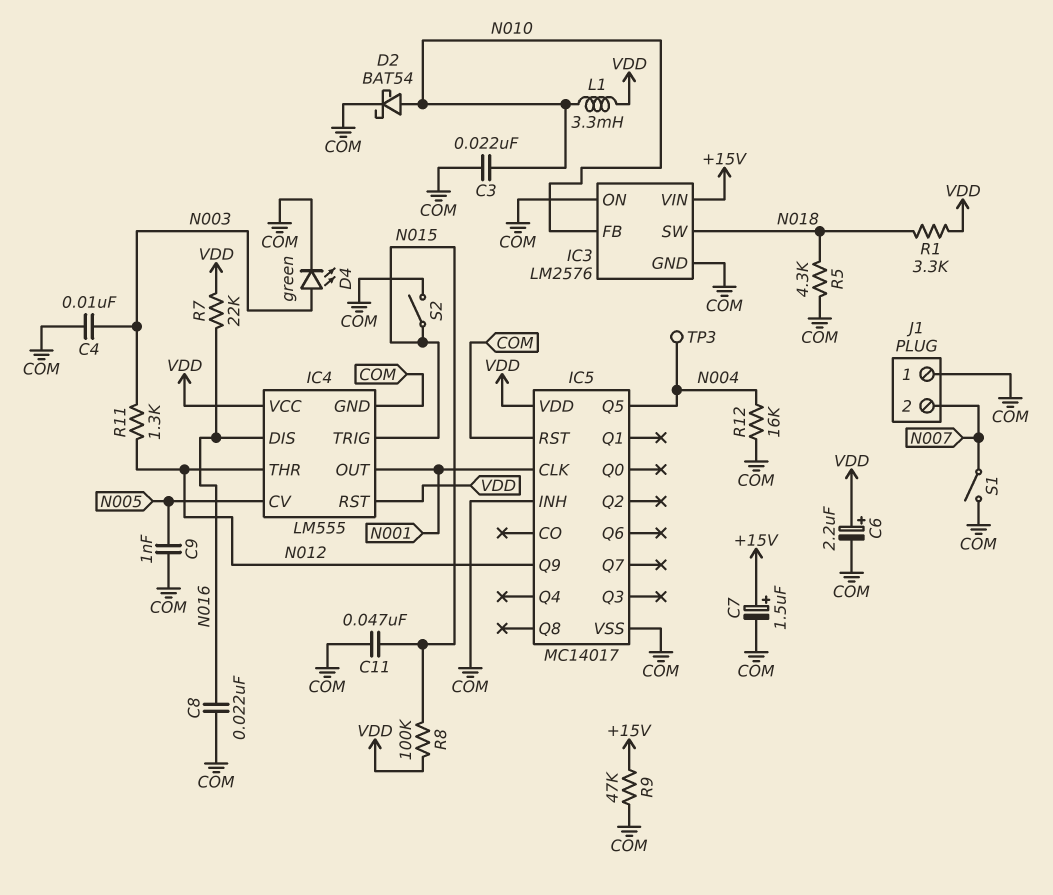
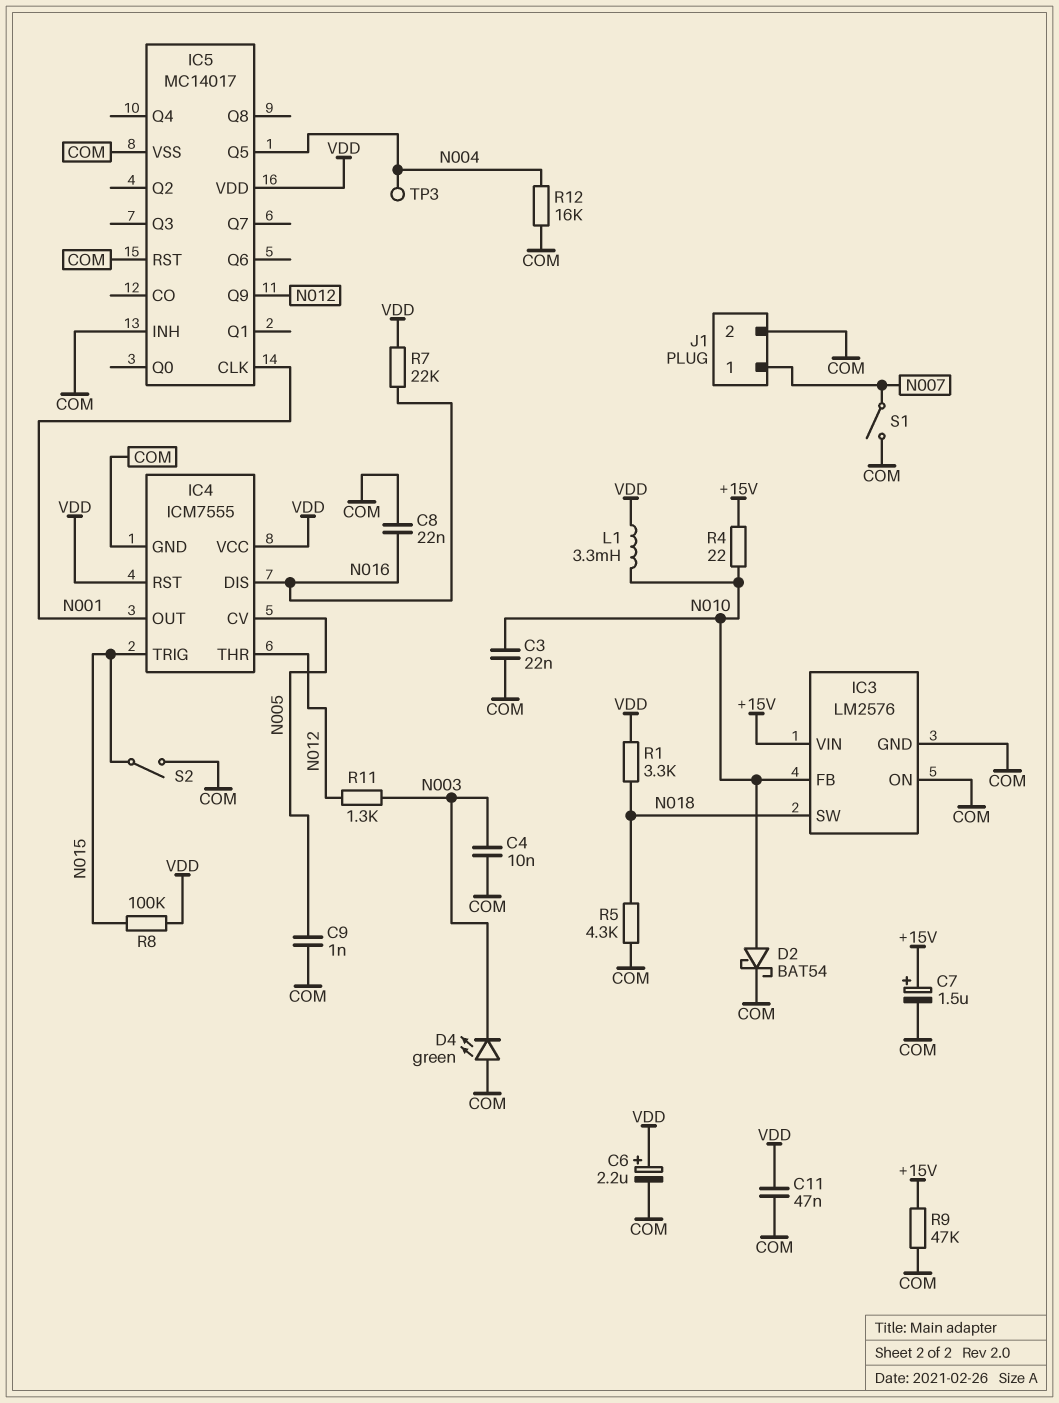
C11: 47nF (COM, N015) -> 47nF (COM, VDD)
D4: LED green (A N003, K COM) -> LED green (A COM, K N003)
IC4: LM555 -> ICM7555
J1 pin 1: COM -> N007
J1 pin 2: N007 -> COM
R4: none -> 22 (+15V, N010)

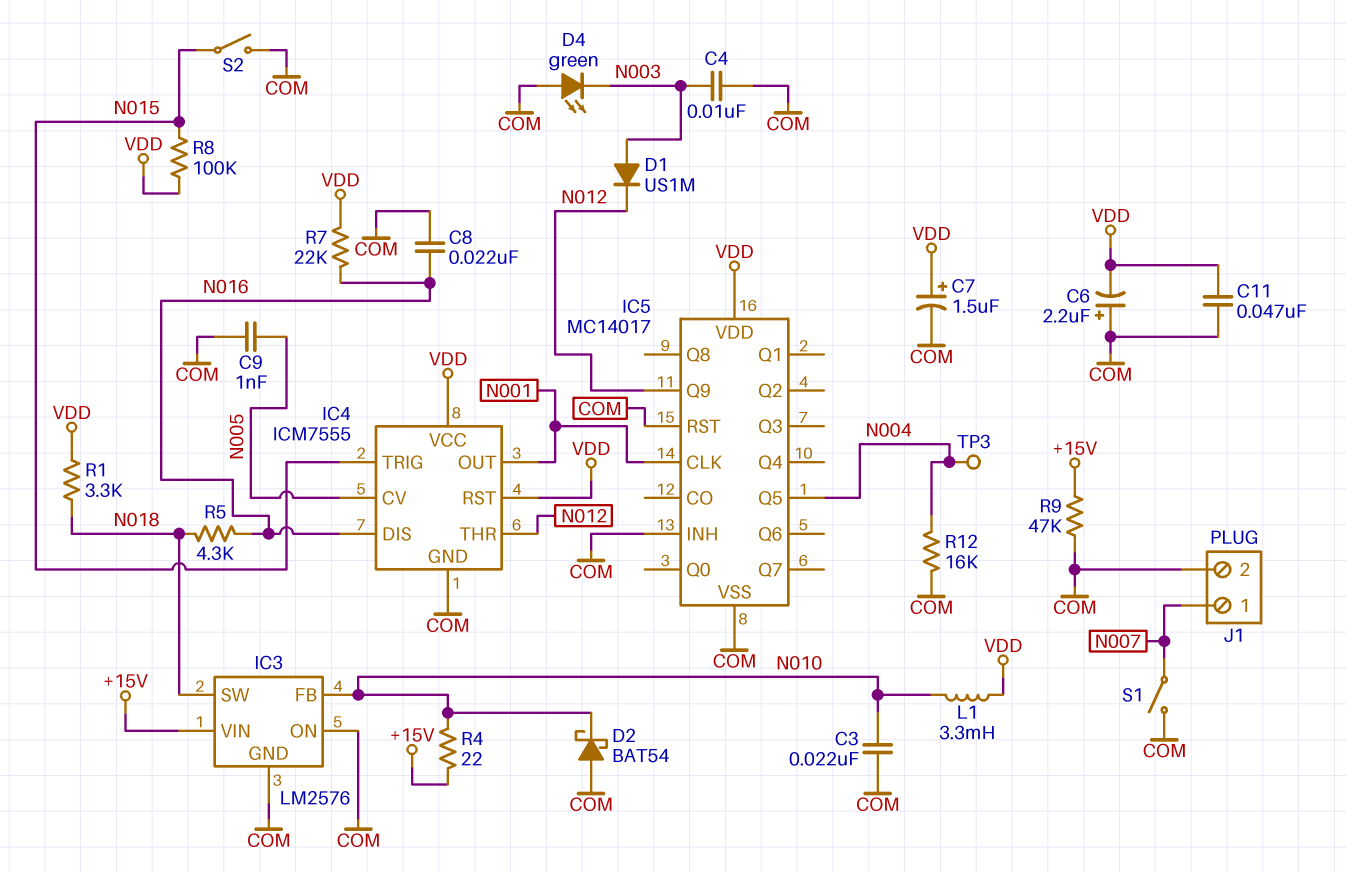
C6: 2.2uF (plus VDD, minus COM) -> 2.2uF (plus COM, minus VDD)
C7: 1.5uF (plus +15V, minus COM) -> 1.5uF (plus VDD, minus COM)
D1: none -> diode US1M (A N003, K N012)
D2: schottky BAT54 (A N010, K COM) -> schottky BAT54 (A COM, K N010)
R5: 4.3k (COM, N018) -> 4.3k (N016, N018)
R11: 1.3k (N003, N012) -> none

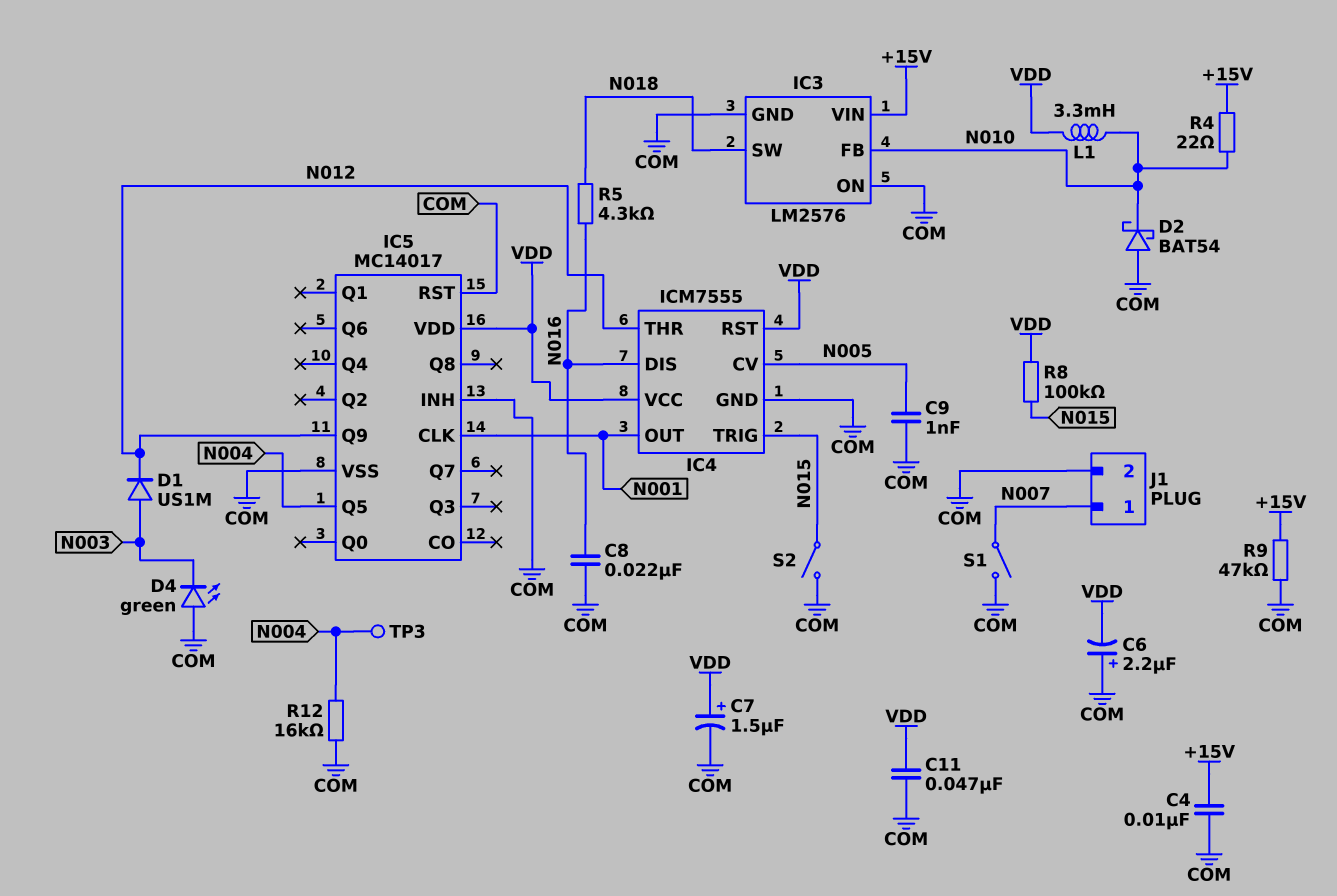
C3: 22nF (COM, N010) -> none
C4: 10nF (COM, N003) -> 10nF (+15V, COM)
R1: 3.3k (N018, VDD) -> none
R7: 22k (N016, VDD) -> none

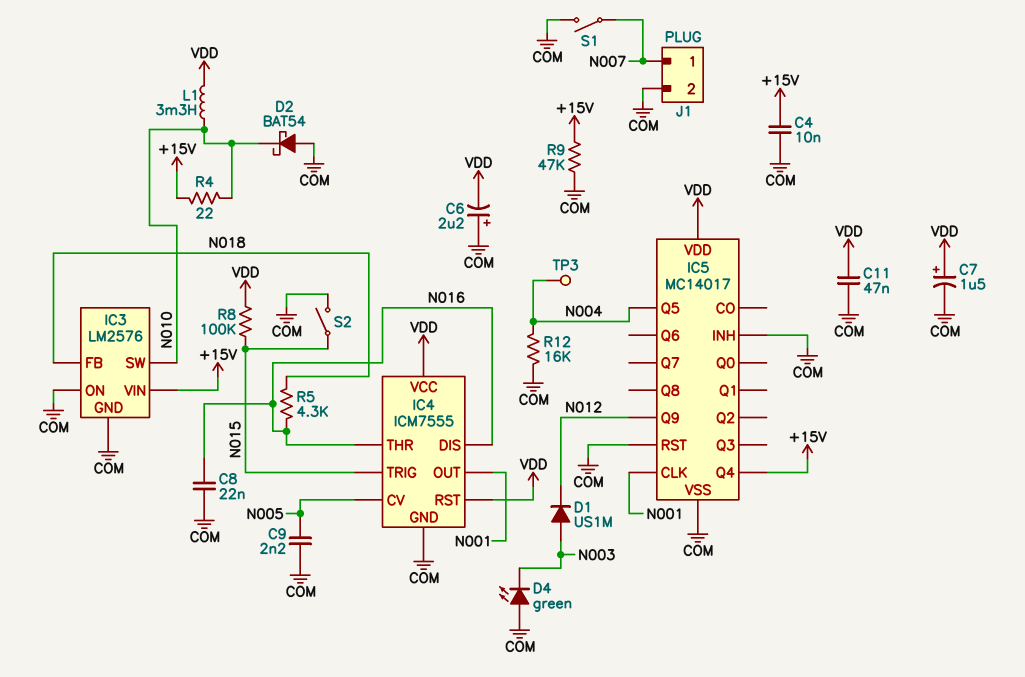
C9: 1nF (COM, N005) -> 2.2nF (COM, N005)
IC3 pin FB: N010 -> N018
IC3 pin SW: N018 -> N010
IC4 pin THR: N012 -> N016
IC5 pin Q4: none -> +15V

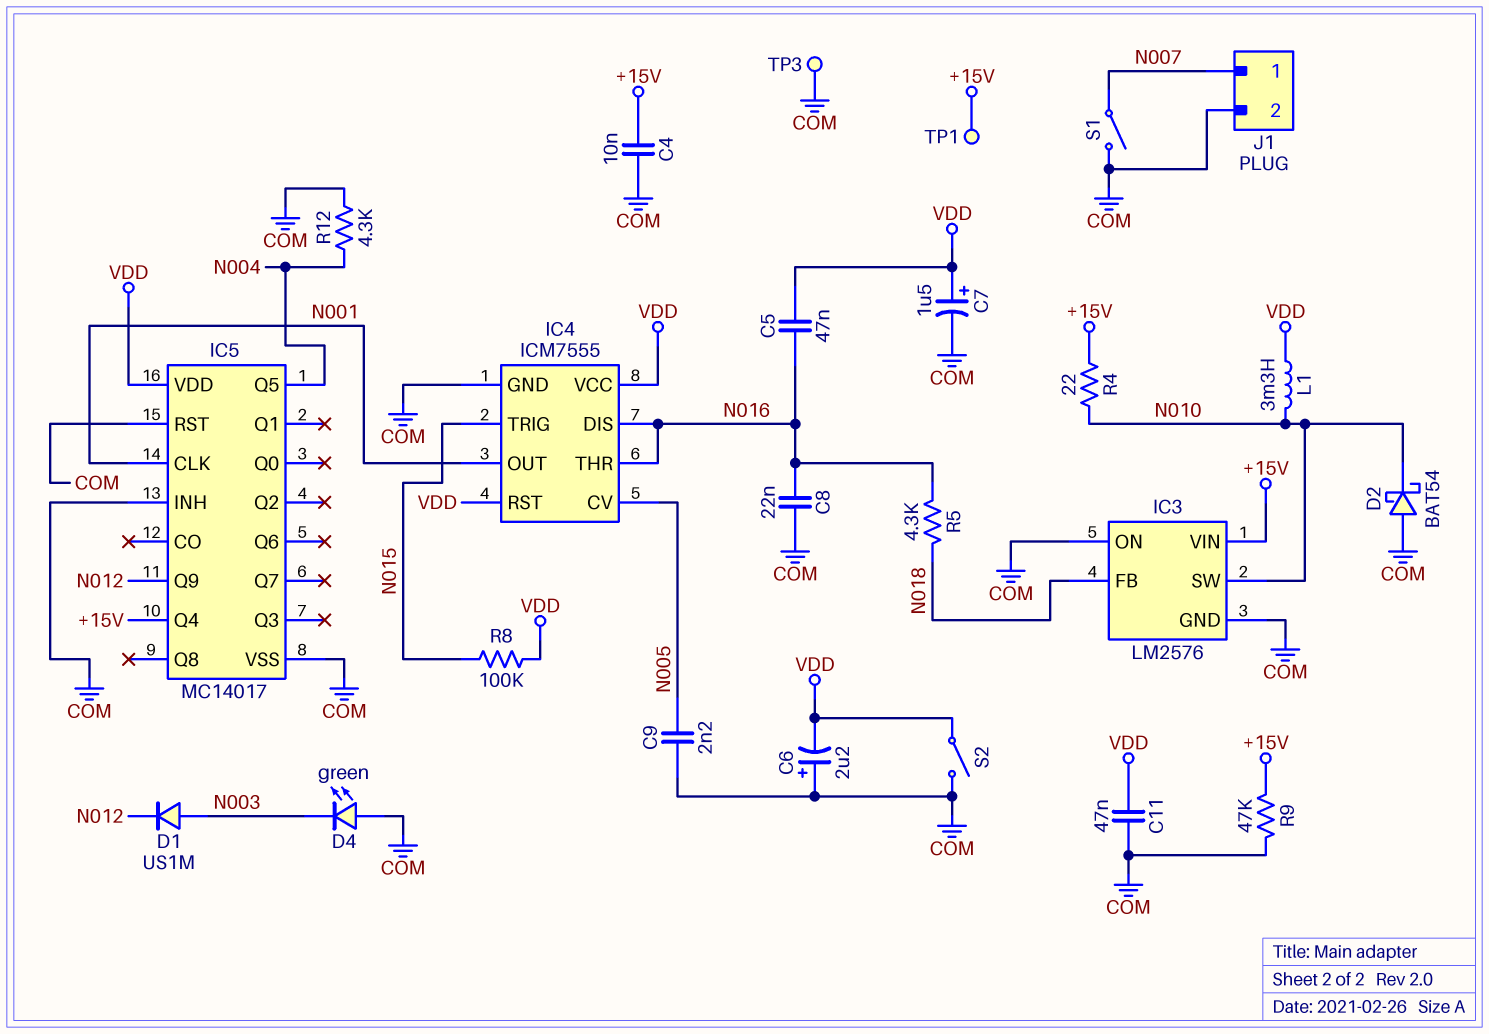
C5: none -> 47nF (N016, VDD)
R12: 16k (COM, N004) -> 4.3k (COM, N004)
S2: switch (COM, N015) -> switch (COM, VDD)
TP1: none -> test point (+15V)
TP3: test point (N004) -> test point (COM)

